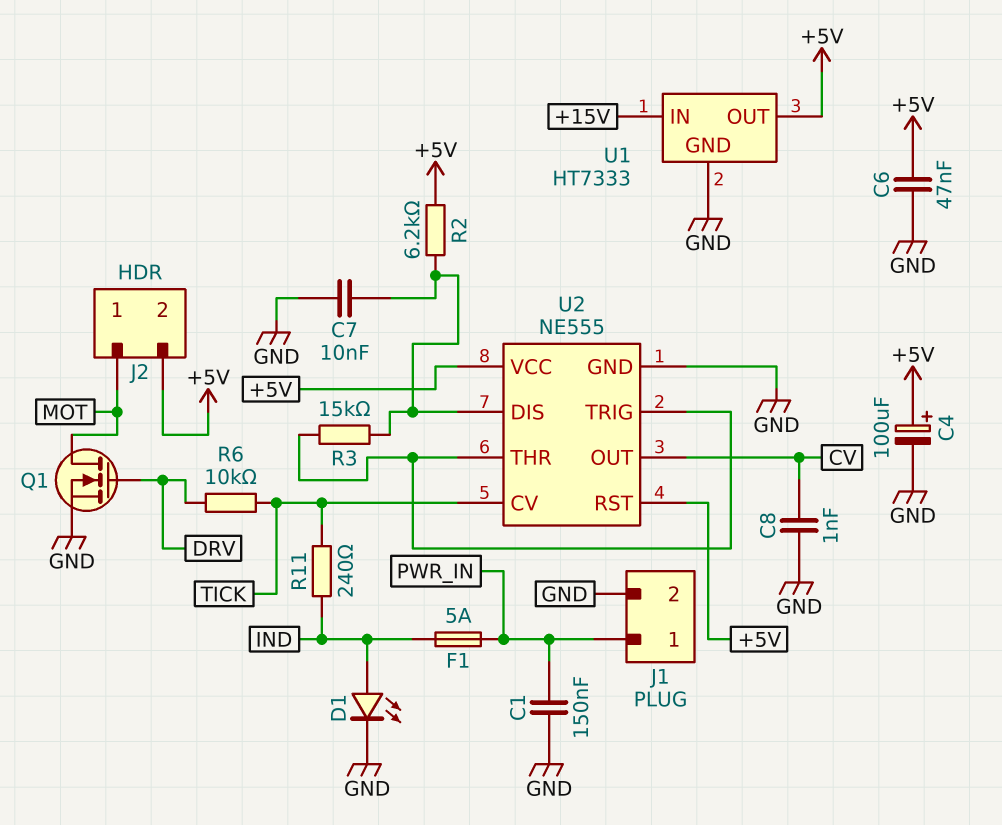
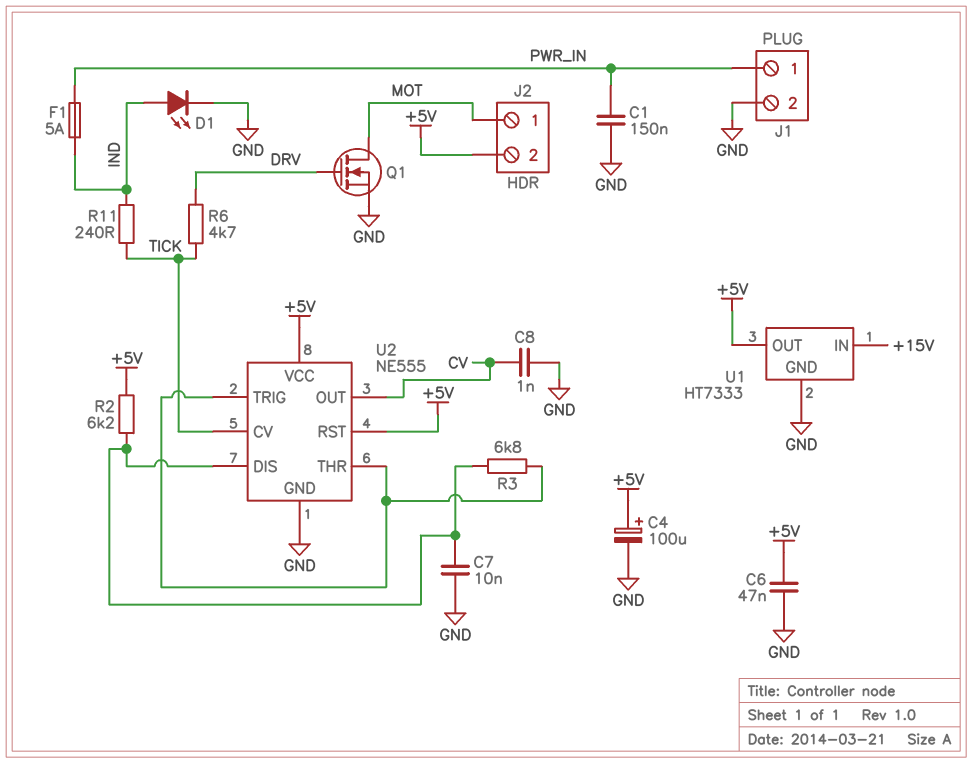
R3: 15k (U2/DIS, U2/THR) -> 6.8k (U2/DIS, U2/THR)
R6: 10k (DRV, TICK) -> 4.7k (DRV, TICK)

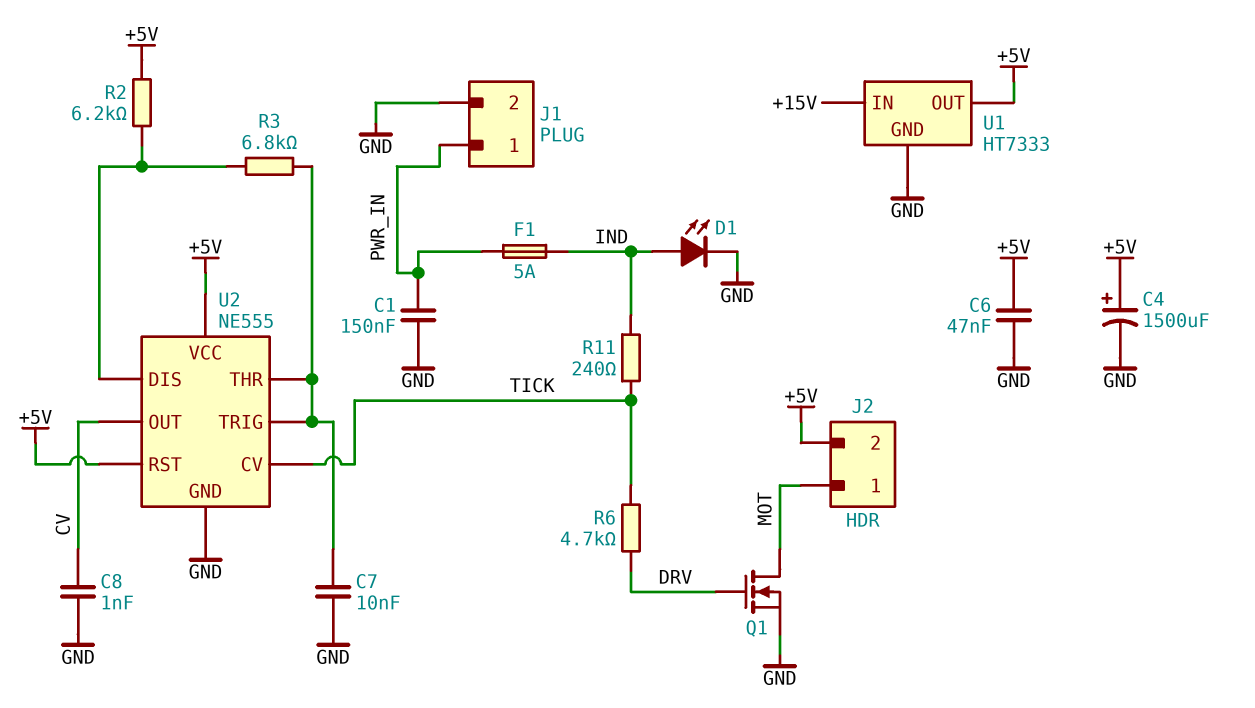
C4: 100uF (plus +5V, minus GND) -> 1500uF (plus +5V, minus GND)
C7: 10nF (GND, U2/DIS) -> 10nF (GND, U2/THR)

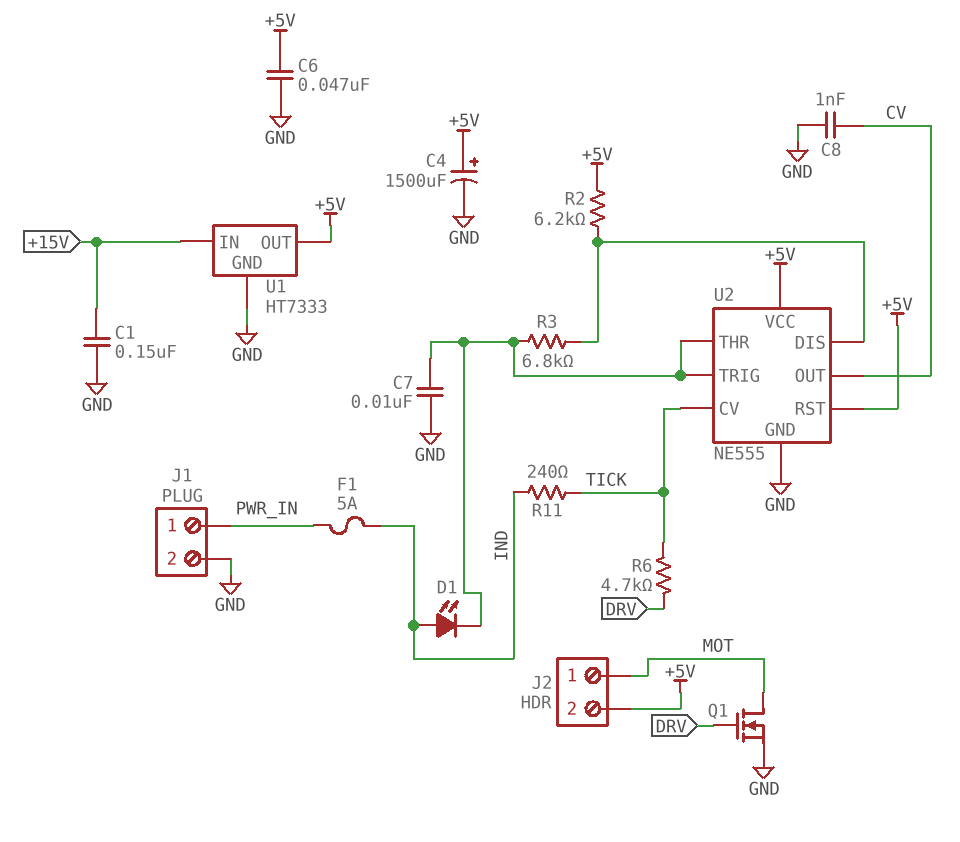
C1: 150nF (GND, PWR_IN) -> 150nF (+15V, GND)
D1: LED (A IND, K GND) -> LED (A IND, K U2/THR)

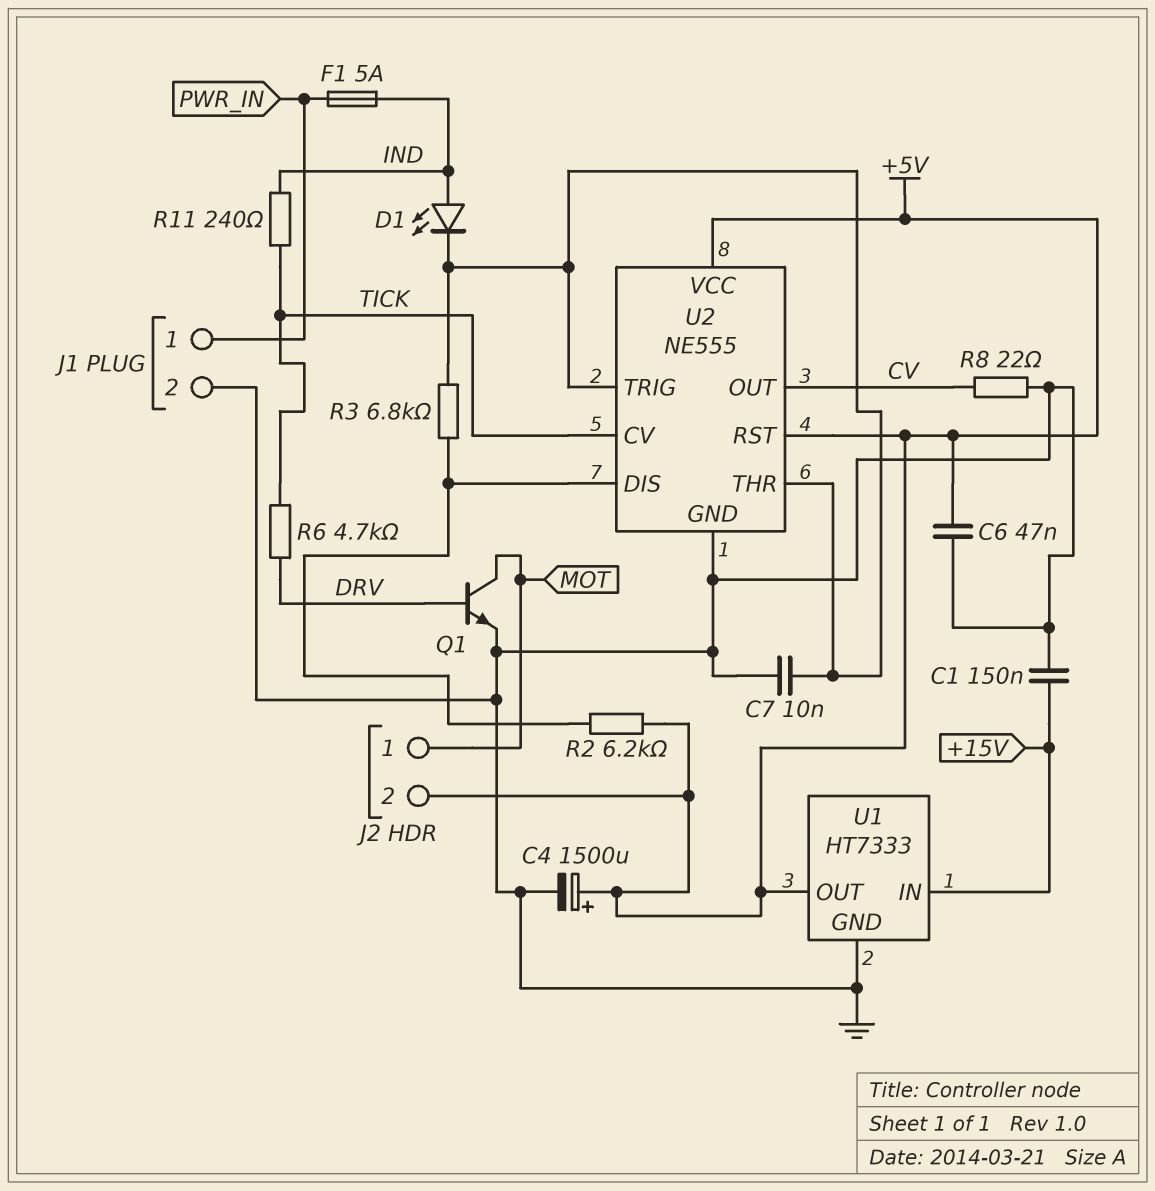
C8: 1nF (CV, GND) -> none
Q1: NMOS (G DRV, D MOT, S GND) -> NPN (B DRV, C MOT, E GND)
R8: none -> 22 (CV, GND)

